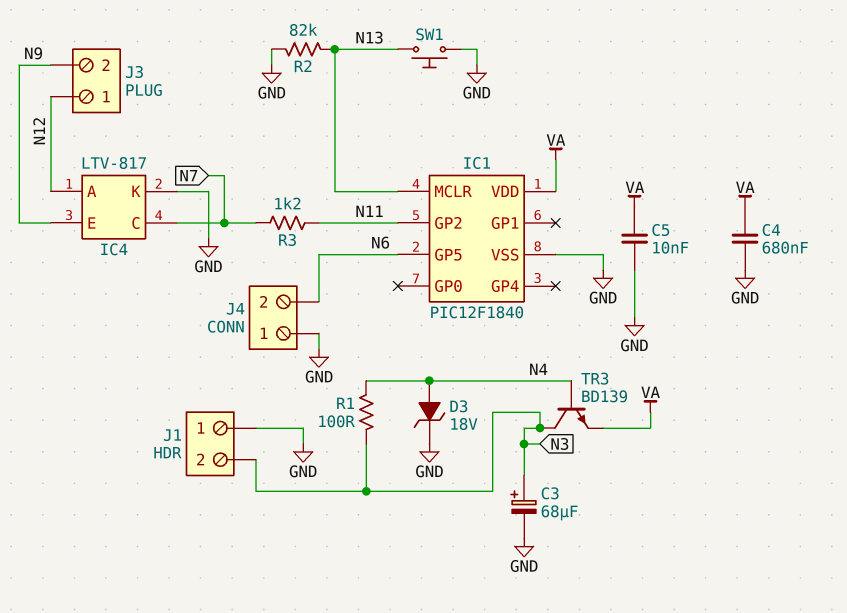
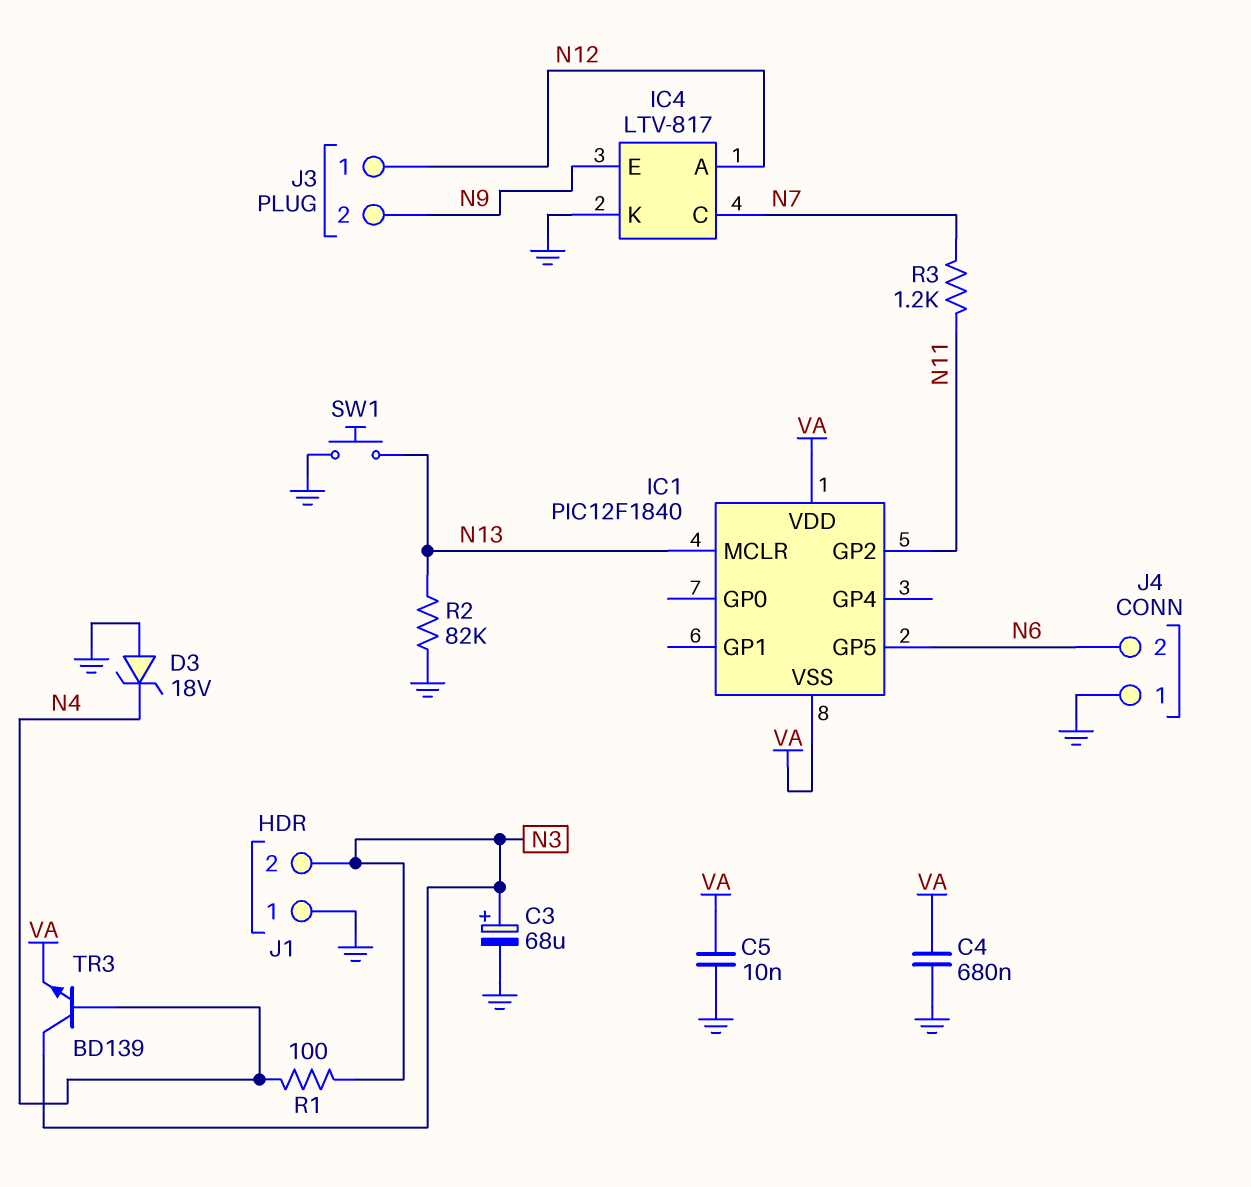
D3: zener 18V (A N4, K GND) -> zener 18V (A GND, K N4)
IC1 pin VSS: GND -> VA

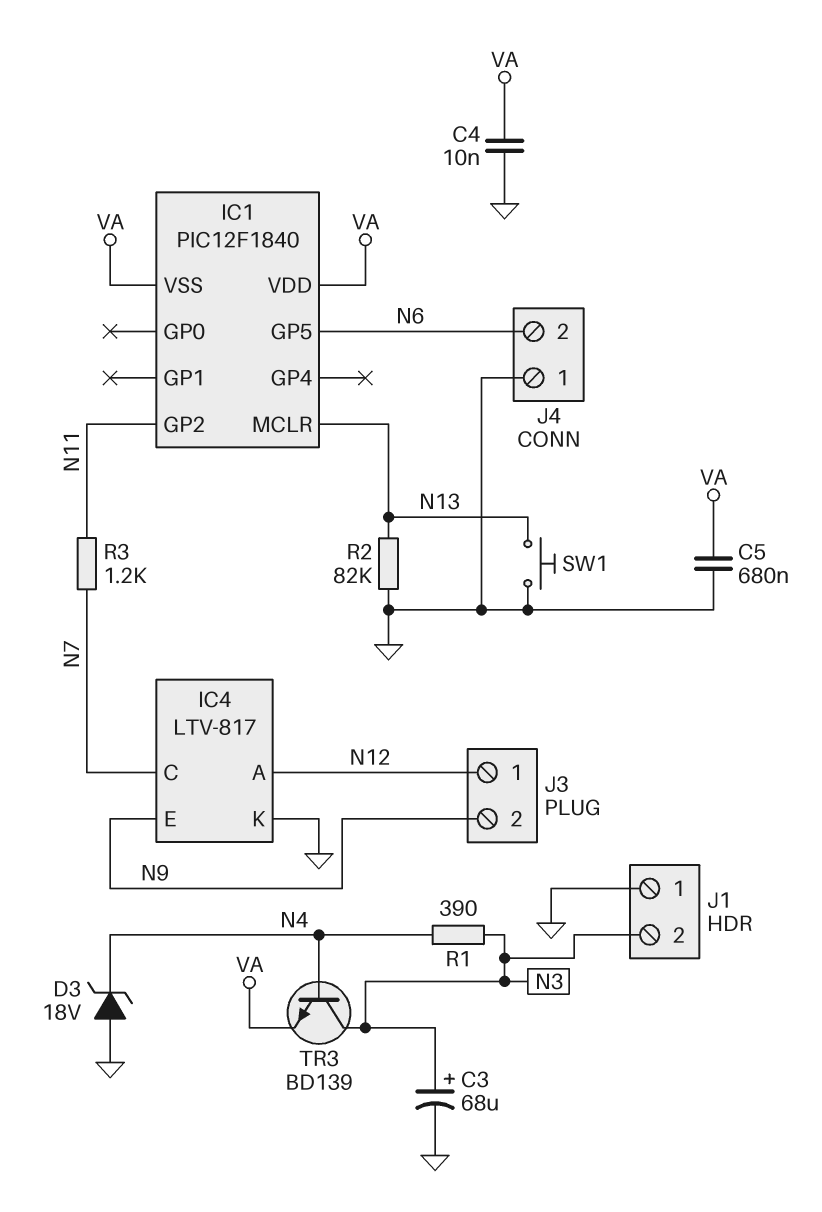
C4: 680nF (GND, VA) -> 10nF (GND, VA)
C5: 10nF (GND, VA) -> 680nF (GND, VA)
R1: 100 (N3, N4) -> 390 (N3, N4)

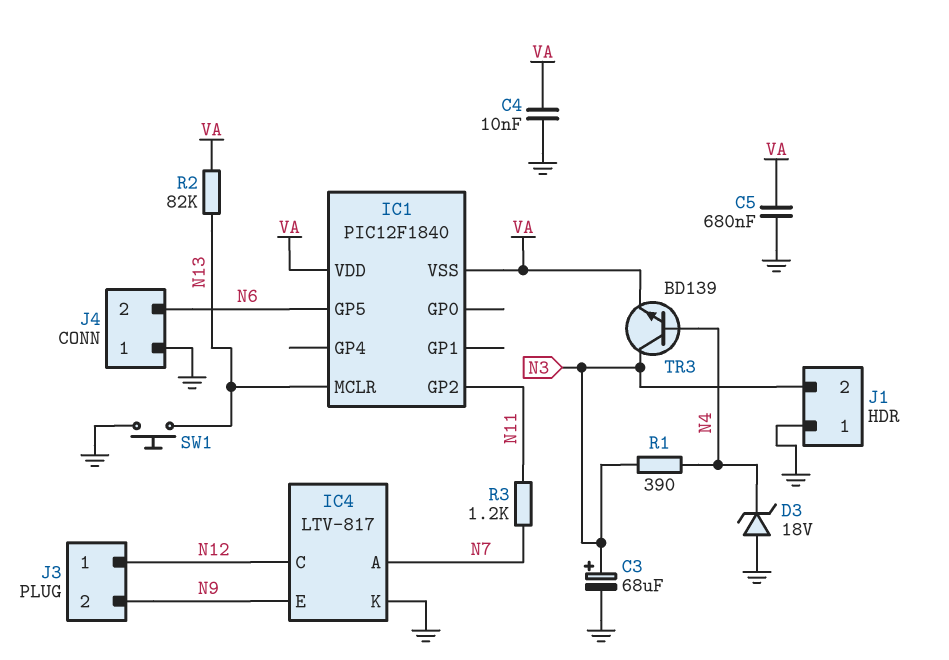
IC4 pin A: N12 -> N7
IC4 pin C: N7 -> N12
R2: 82k (GND, N13) -> 82k (N13, VA)

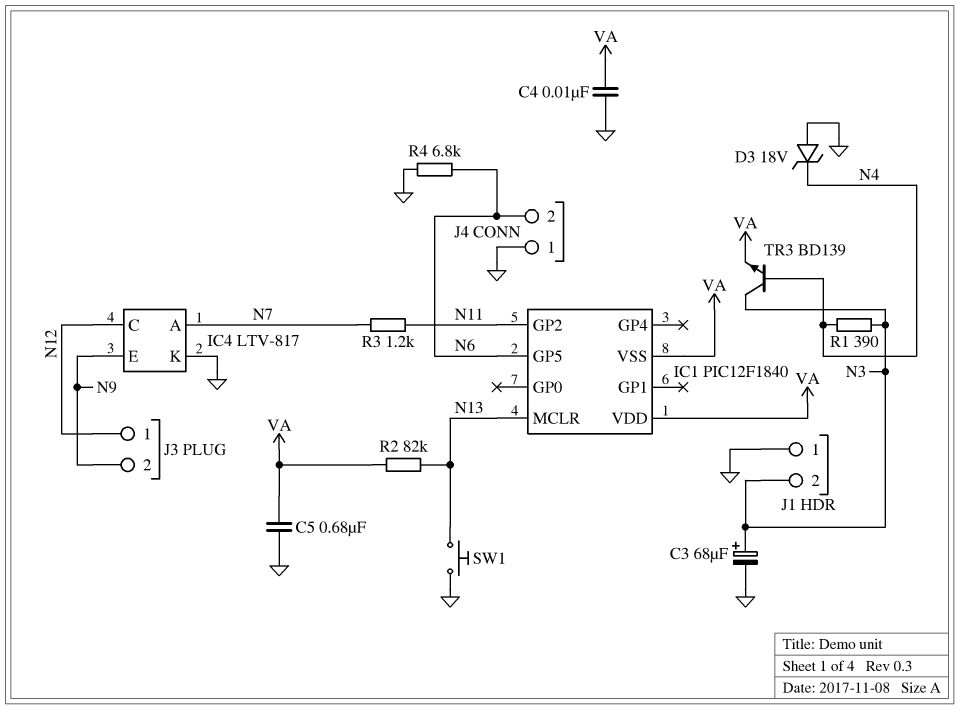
R4: none -> 6.8k (GND, N6)

